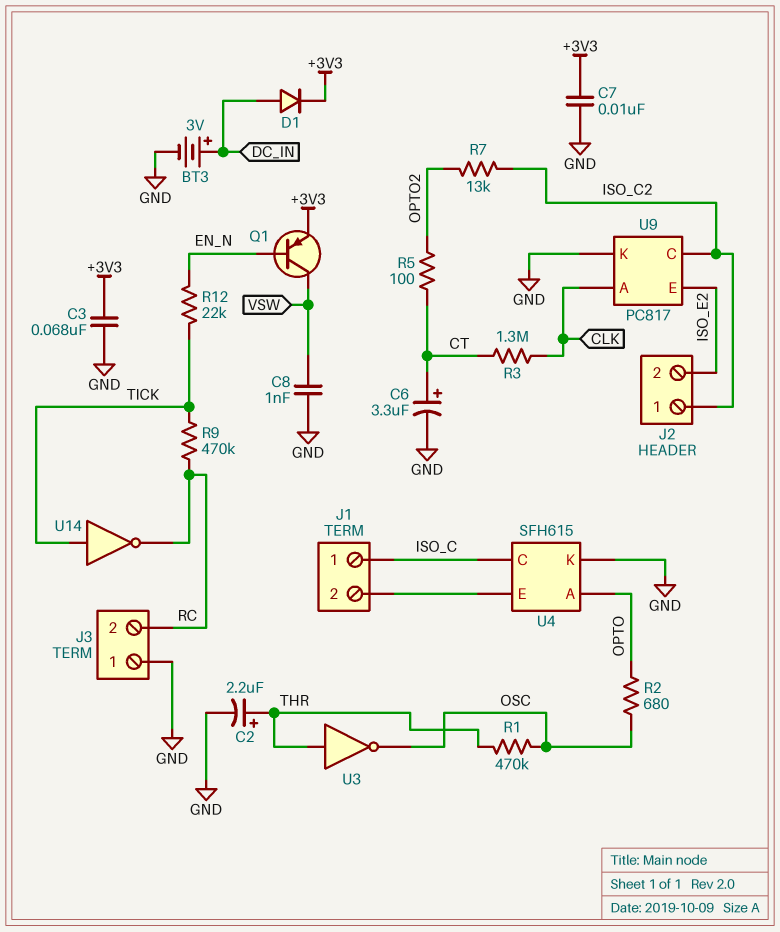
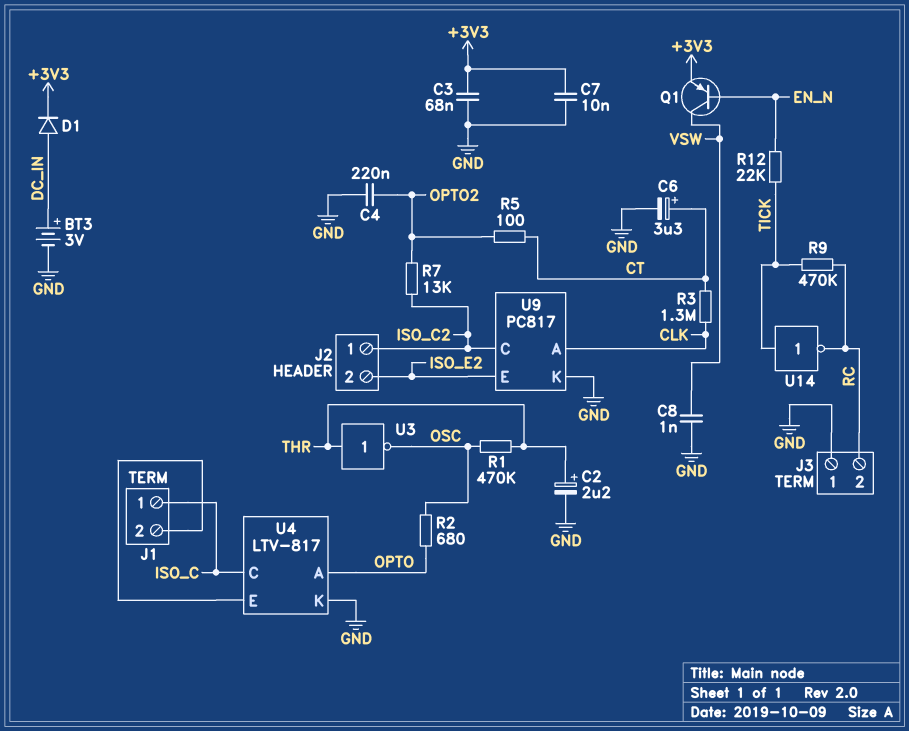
C4: none -> 220nF (GND, OPTO2)
U4: SFH615 -> LTV-817

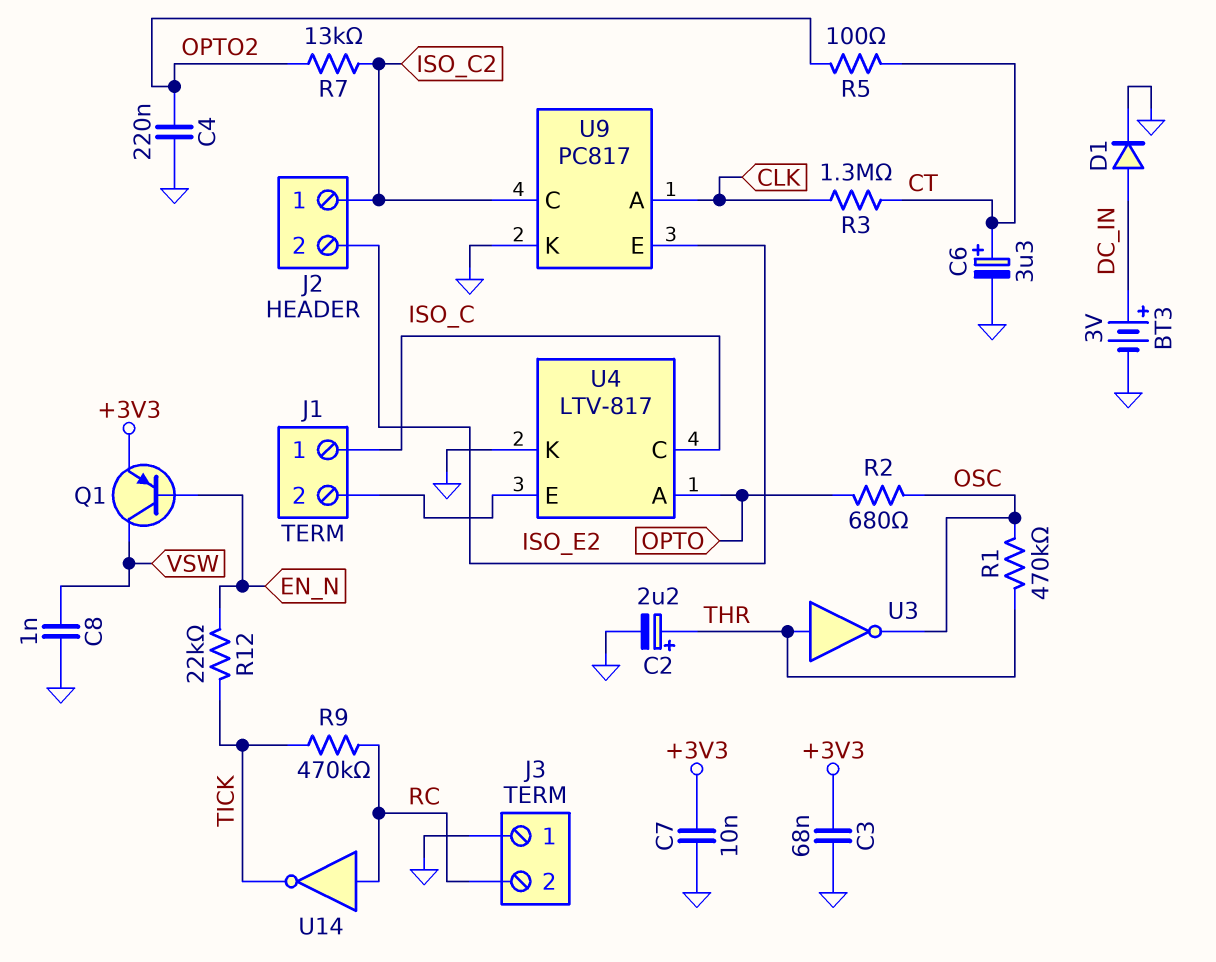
D1: diode (A DC_IN, K +3V3) -> diode (A DC_IN, K GND)
U14: NOT (in TICK, out RC) -> NOT (in RC, out TICK)

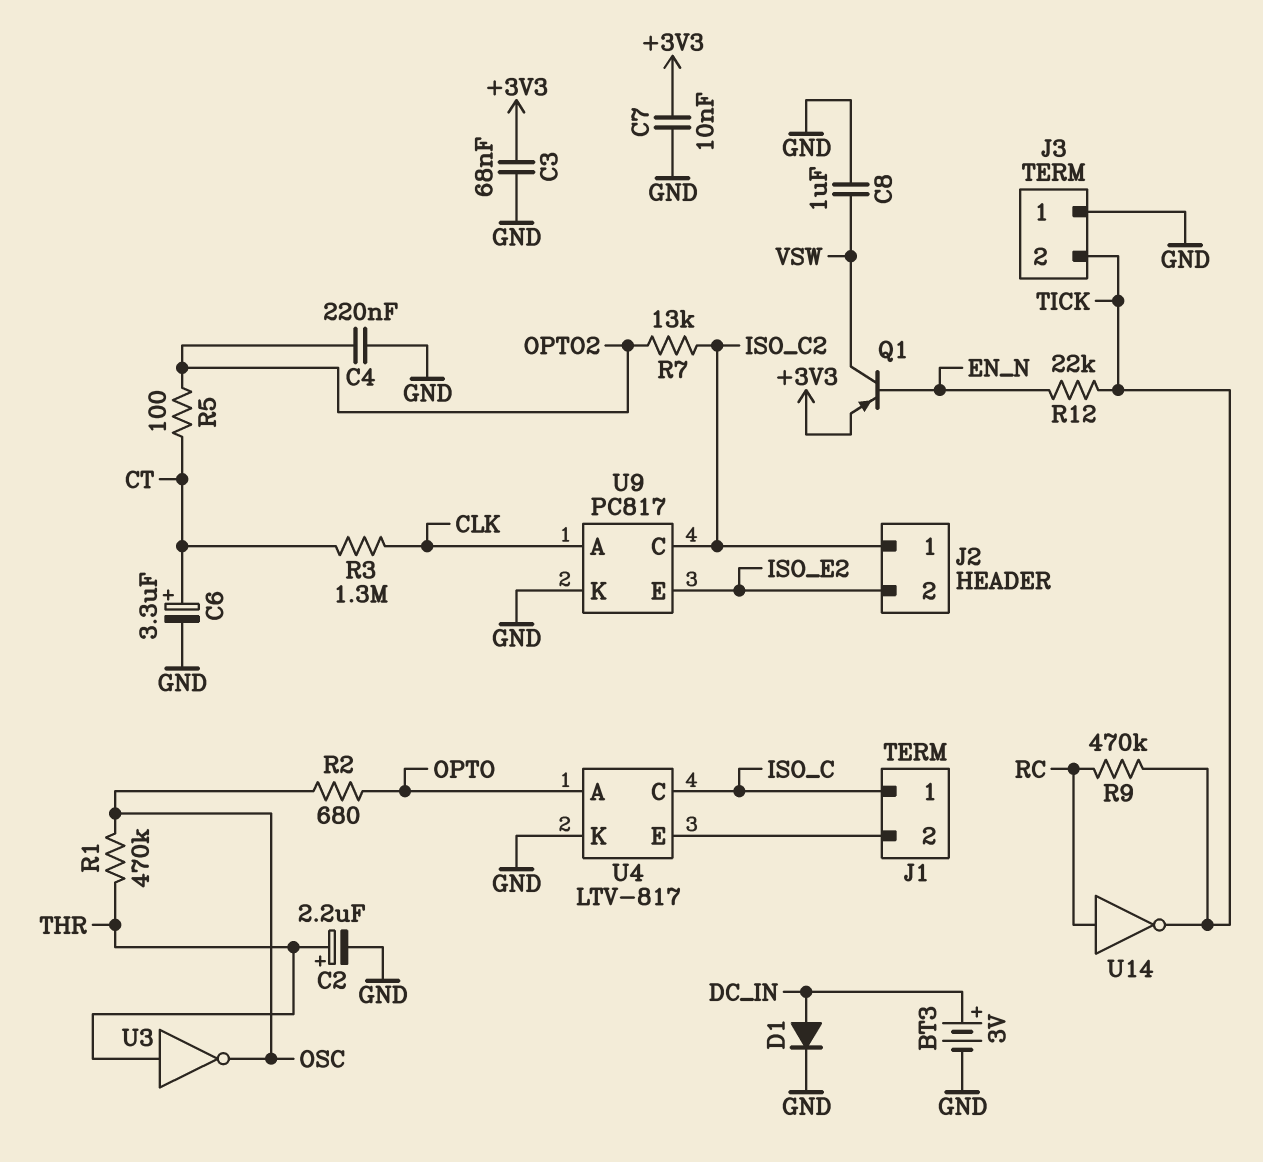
C8: 1nF (GND, VSW) -> 1uF (GND, VSW)
J3 pin 2: RC -> TICK

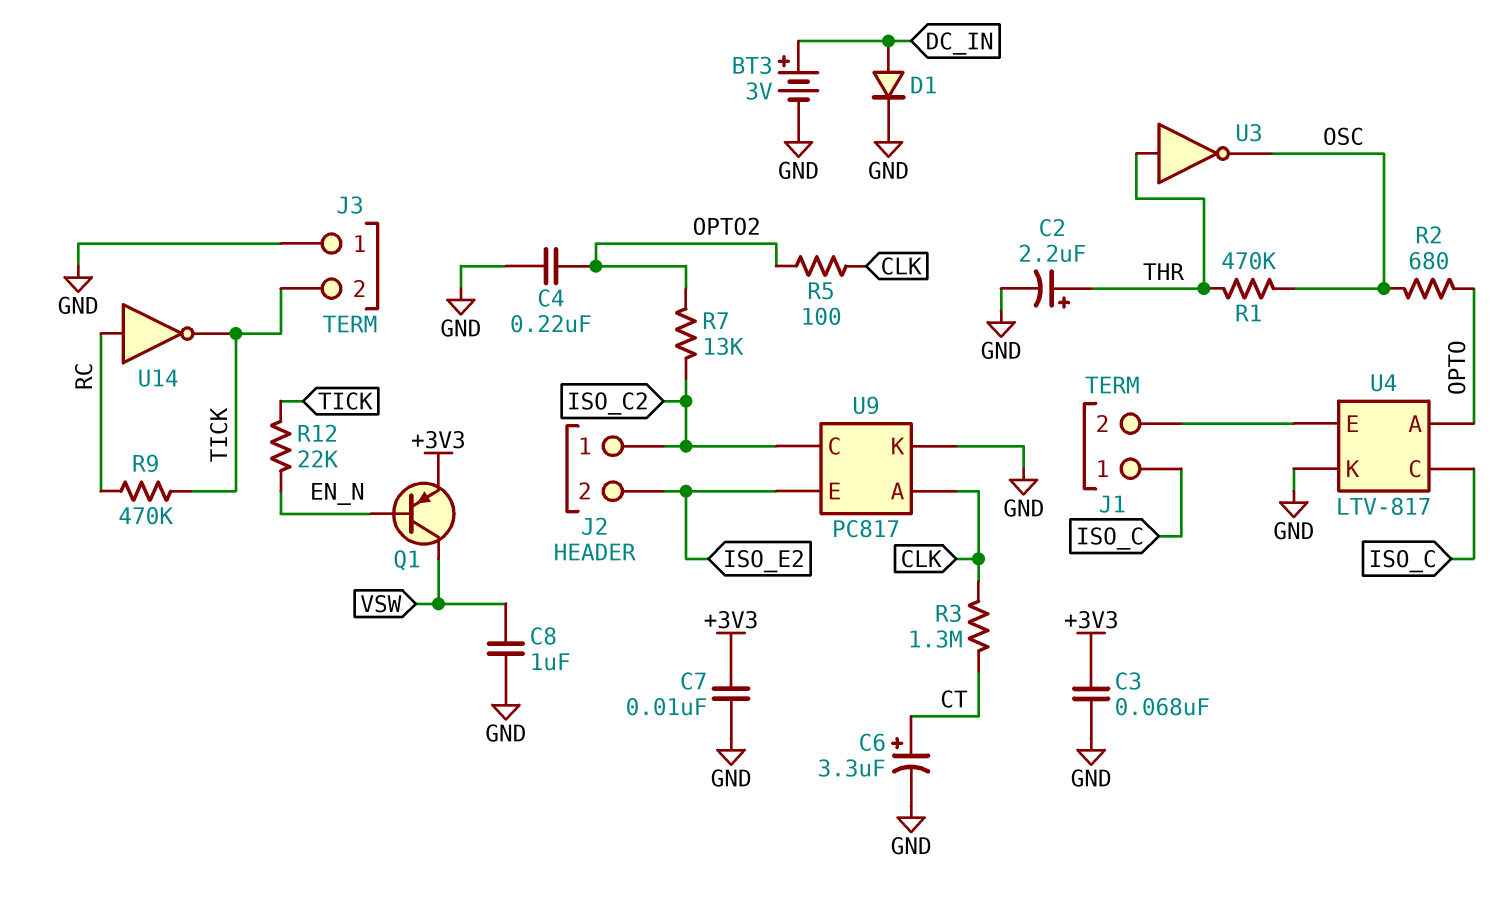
R5: 100 (CT, OPTO2) -> 100 (CLK, OPTO2)

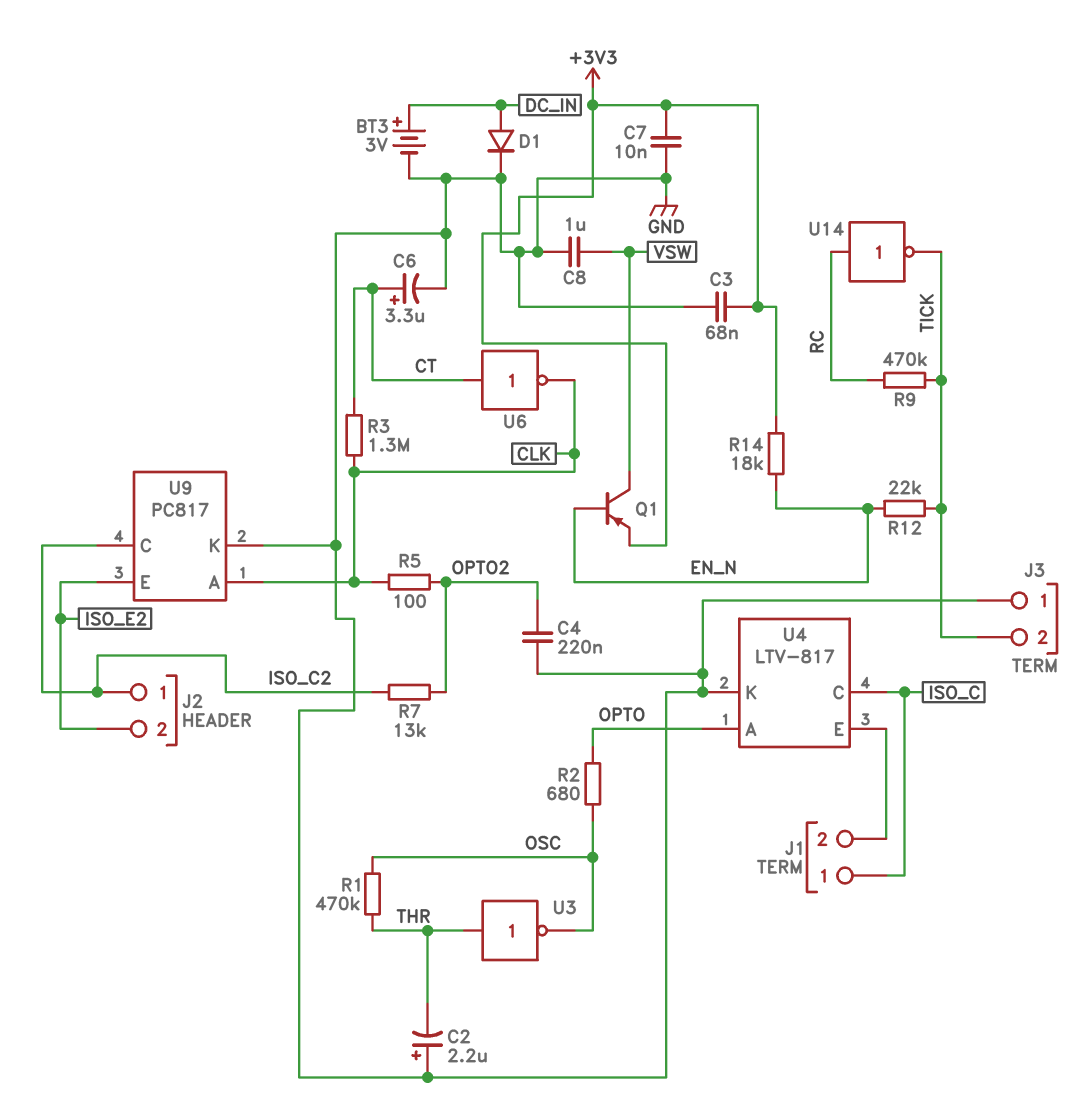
C2: 2.2uF (plus THR, minus GND) -> 2.2uF (plus GND, minus THR)
R14: none -> 18k (+3V3, EN_N)
U6: none -> NOT (in CT, out CLK)

